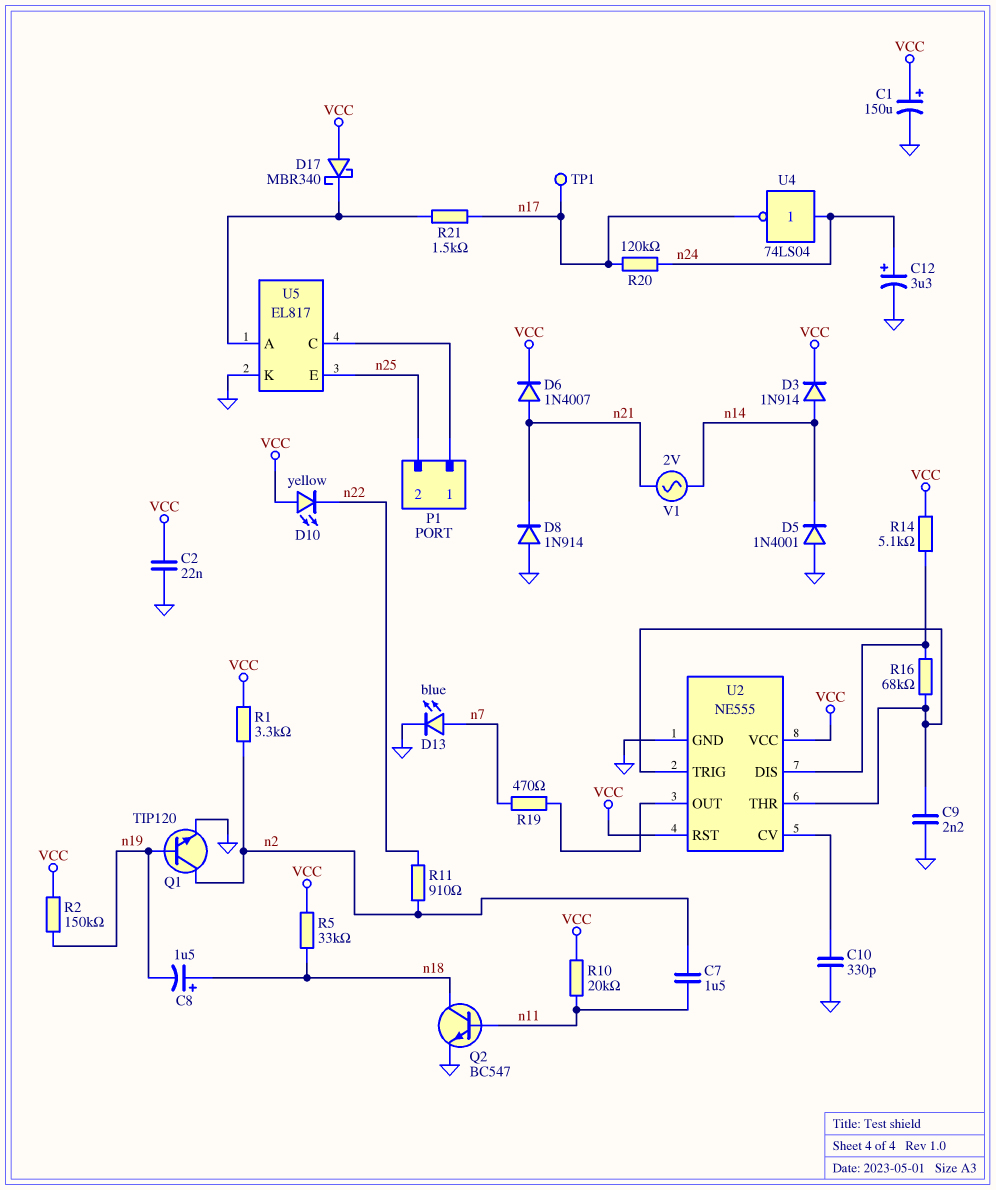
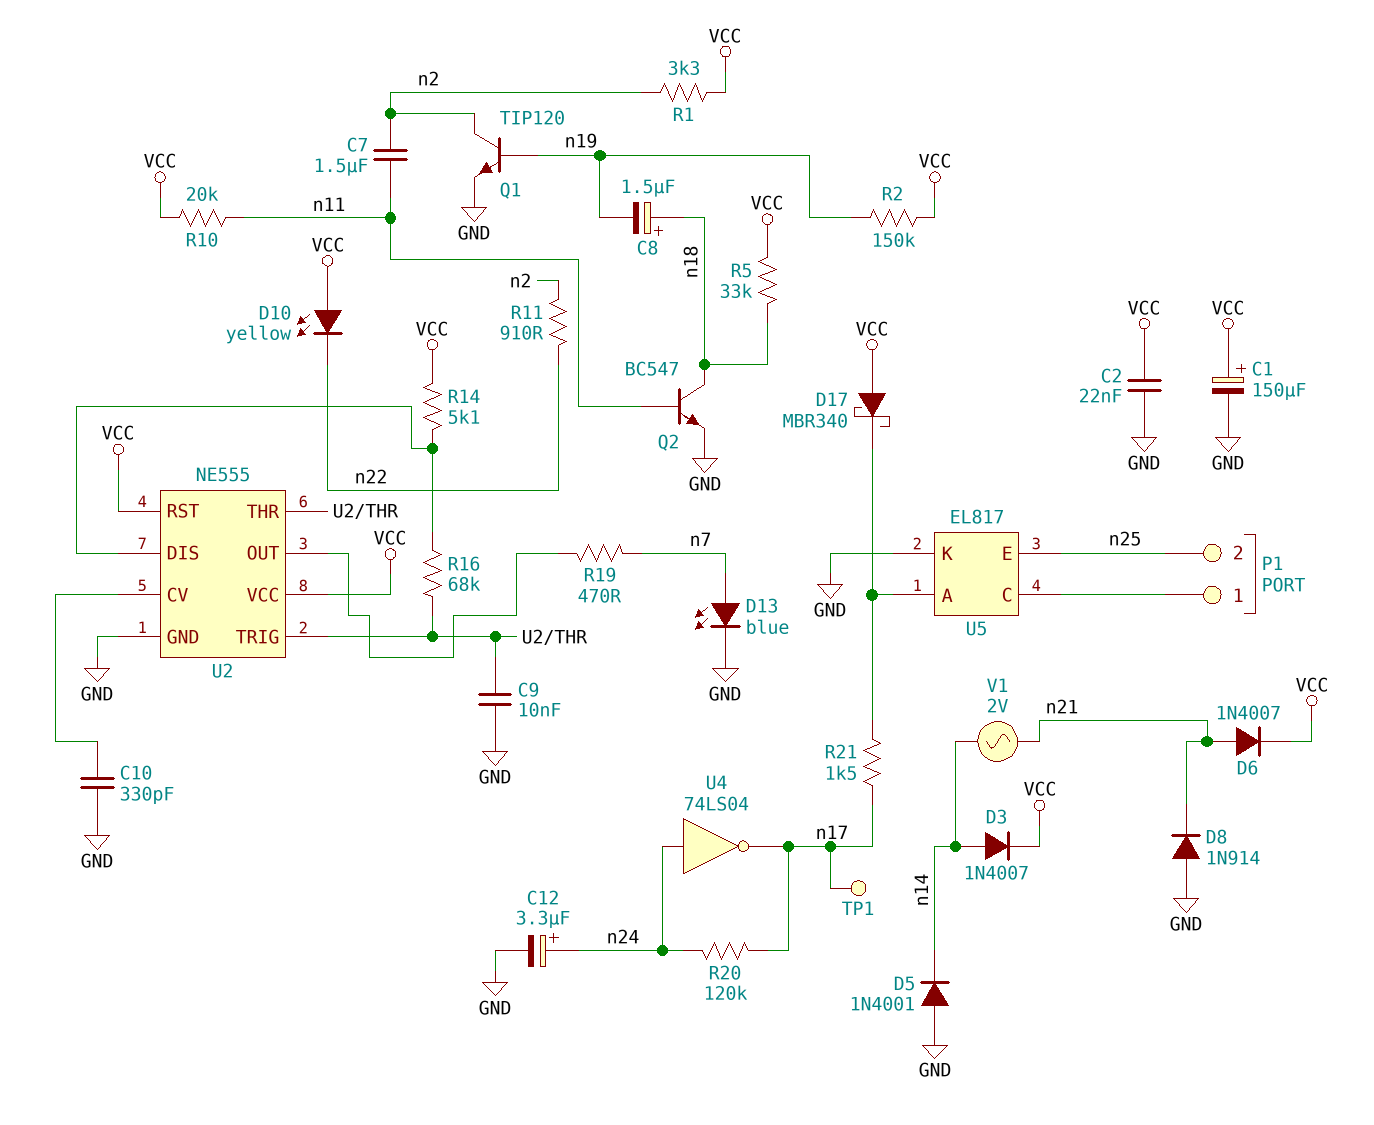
C9: 2.2nF (GND, U2/THR) -> 10nF (GND, U2/THR)
D3: diode 1N914 (A n14, K VCC) -> diode 1N4007 (A n14, K VCC)

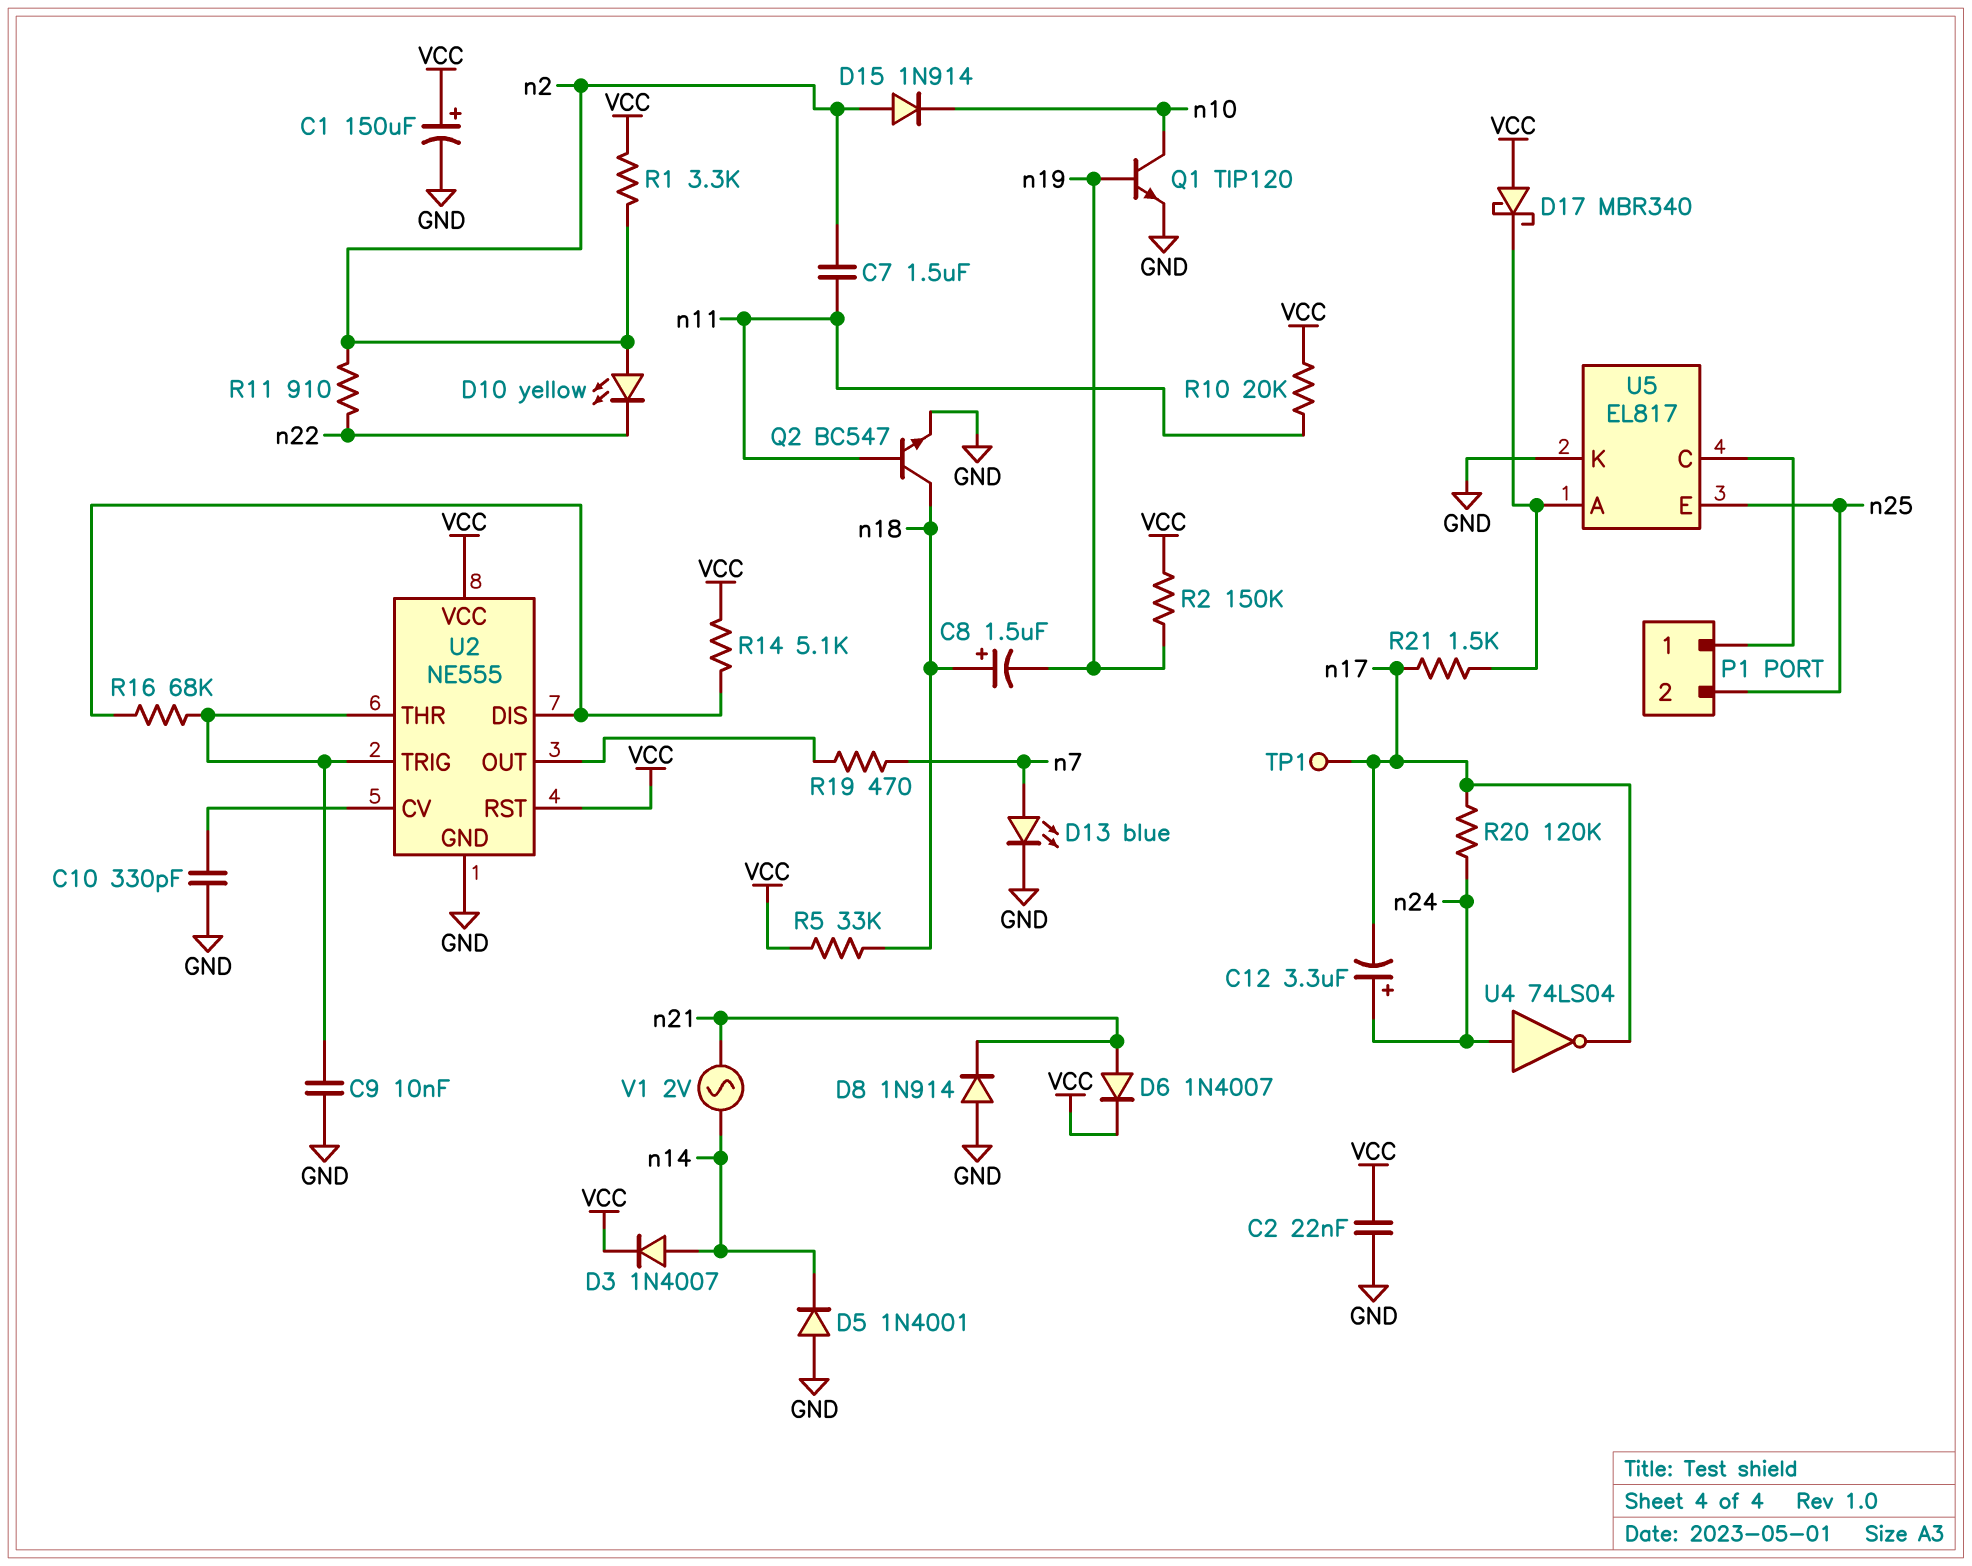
C12: 3.3uF (plus n24, minus GND) -> 3.3uF (plus n24, minus n17)
D10: LED yellow (A VCC, K n22) -> LED yellow (A n2, K n22)
D15: none -> diode 1N914 (A n2, K n10)
Q1: NPN TIP120 (B n19, C n2, E GND) -> NPN TIP120 (B n19, C n10, E GND)

